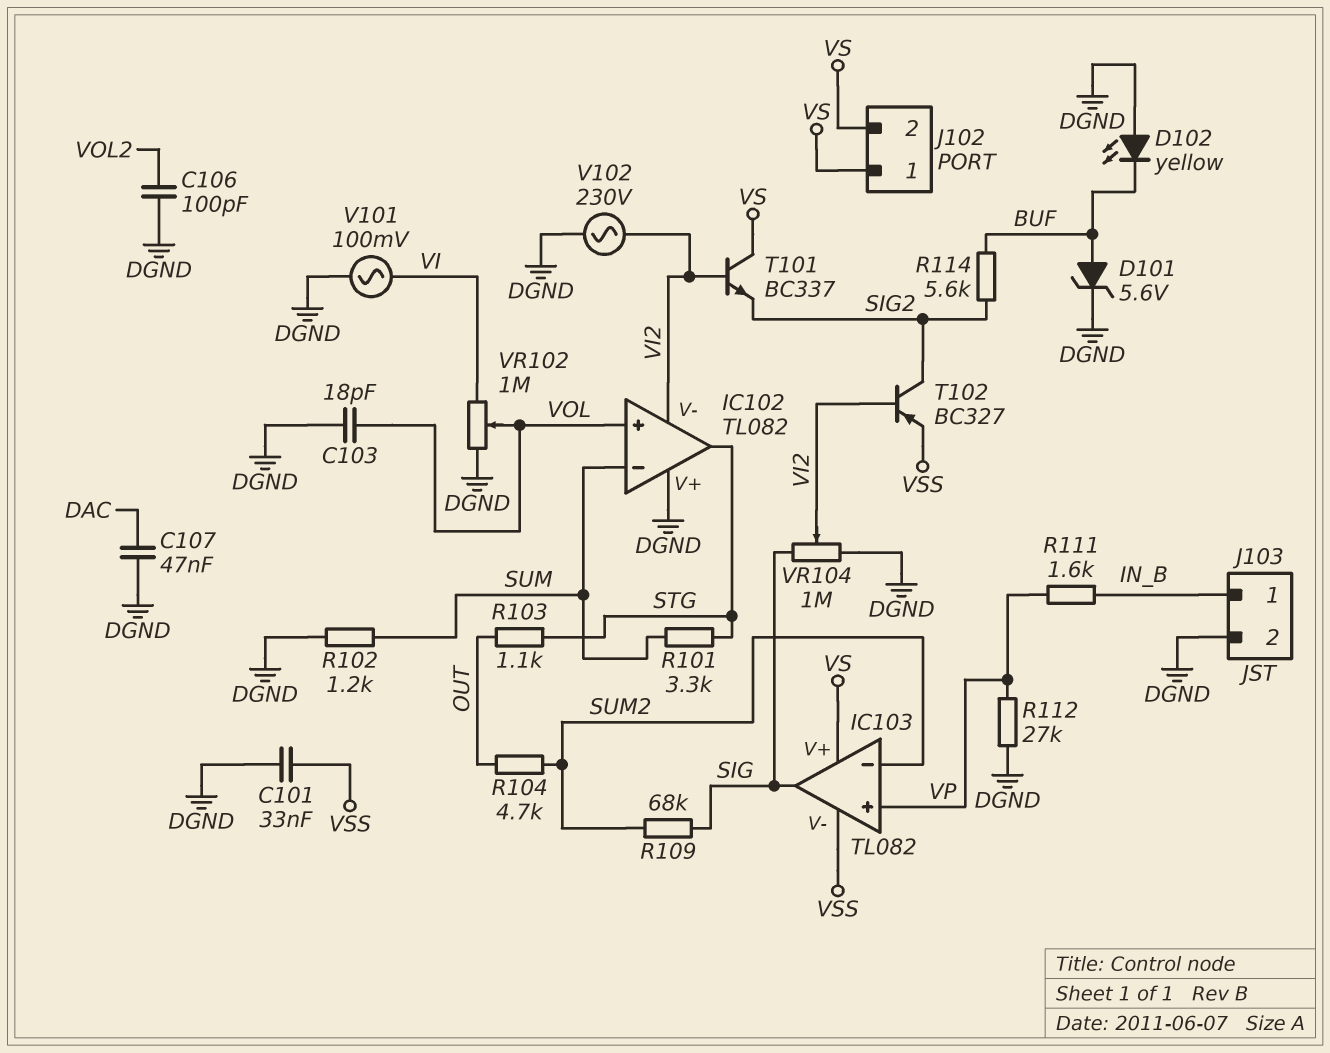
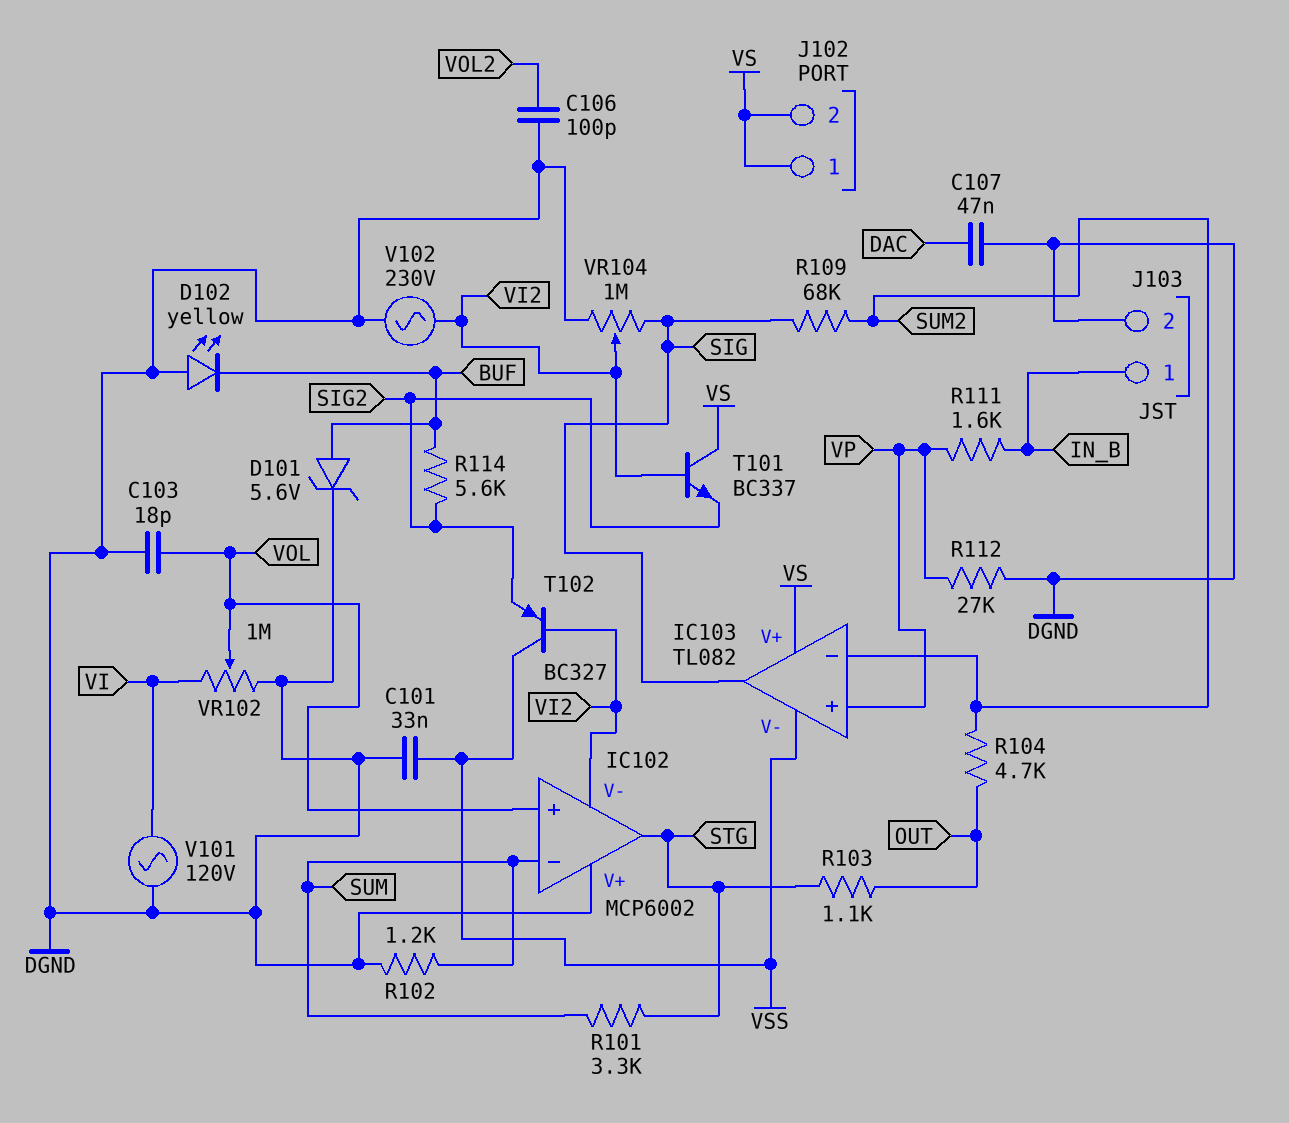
IC102: TL082 -> MCP6002
T102: PNP BC327 (B VI2, C SIG2, E VSS) -> PNP BC327 (B VI2, C VSS, E SIG2)
V101: AC 100mV (DGND, VI) -> AC 120V (DGND, VI)

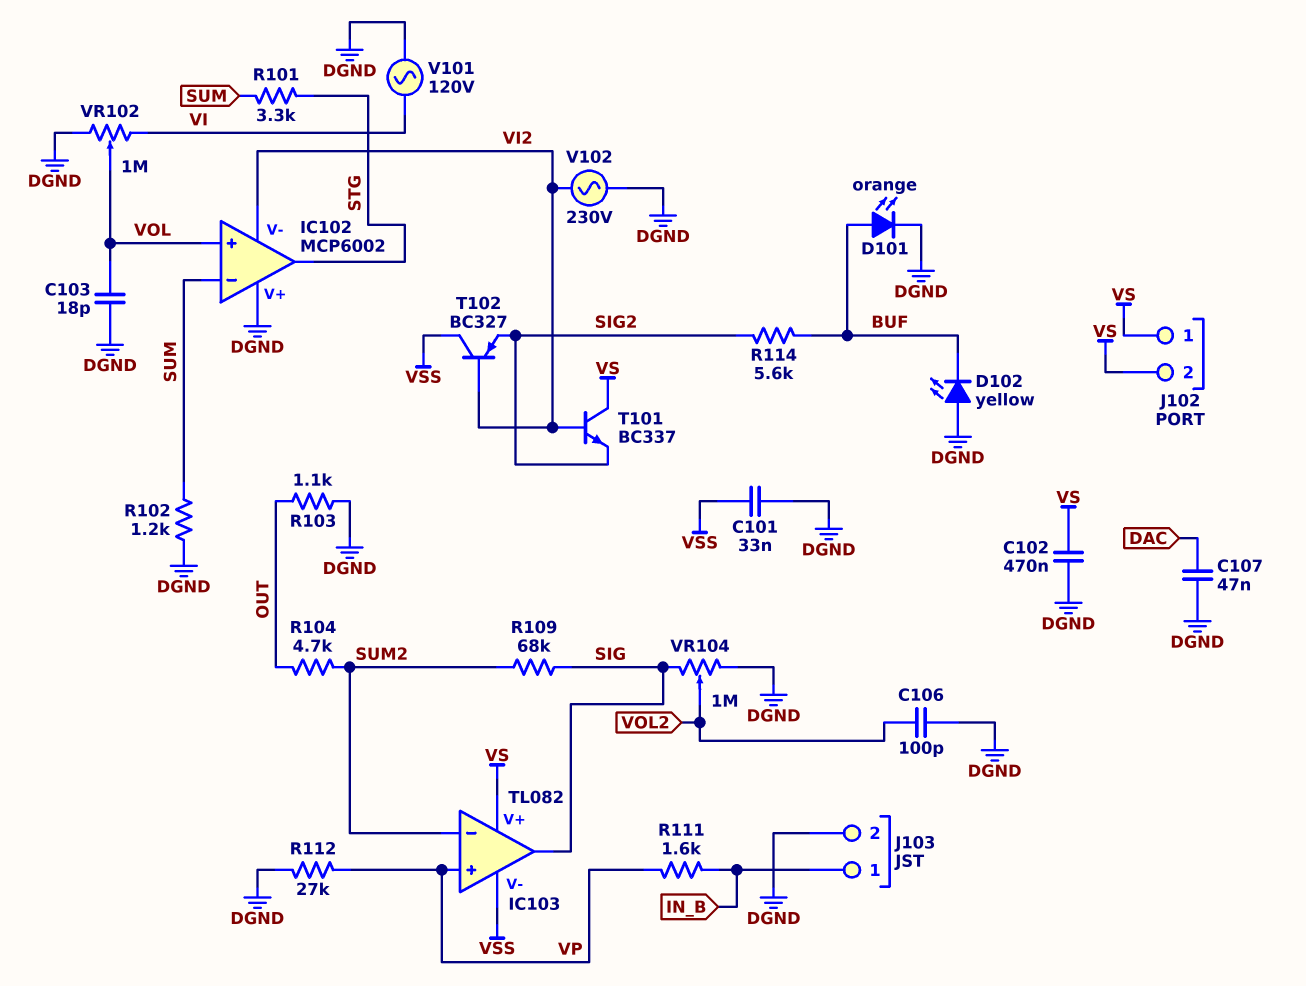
C102: none -> 470nF (DGND, VS)
D101: zener 5.6V (A BUF, K DGND) -> LED orange (A BUF, K DGND)
R103: 1.1k (OUT, STG) -> 1.1k (DGND, OUT)
VR104: 1M (DGND, SIG, wiper VI2) -> 1M (DGND, SIG, wiper VOL2)

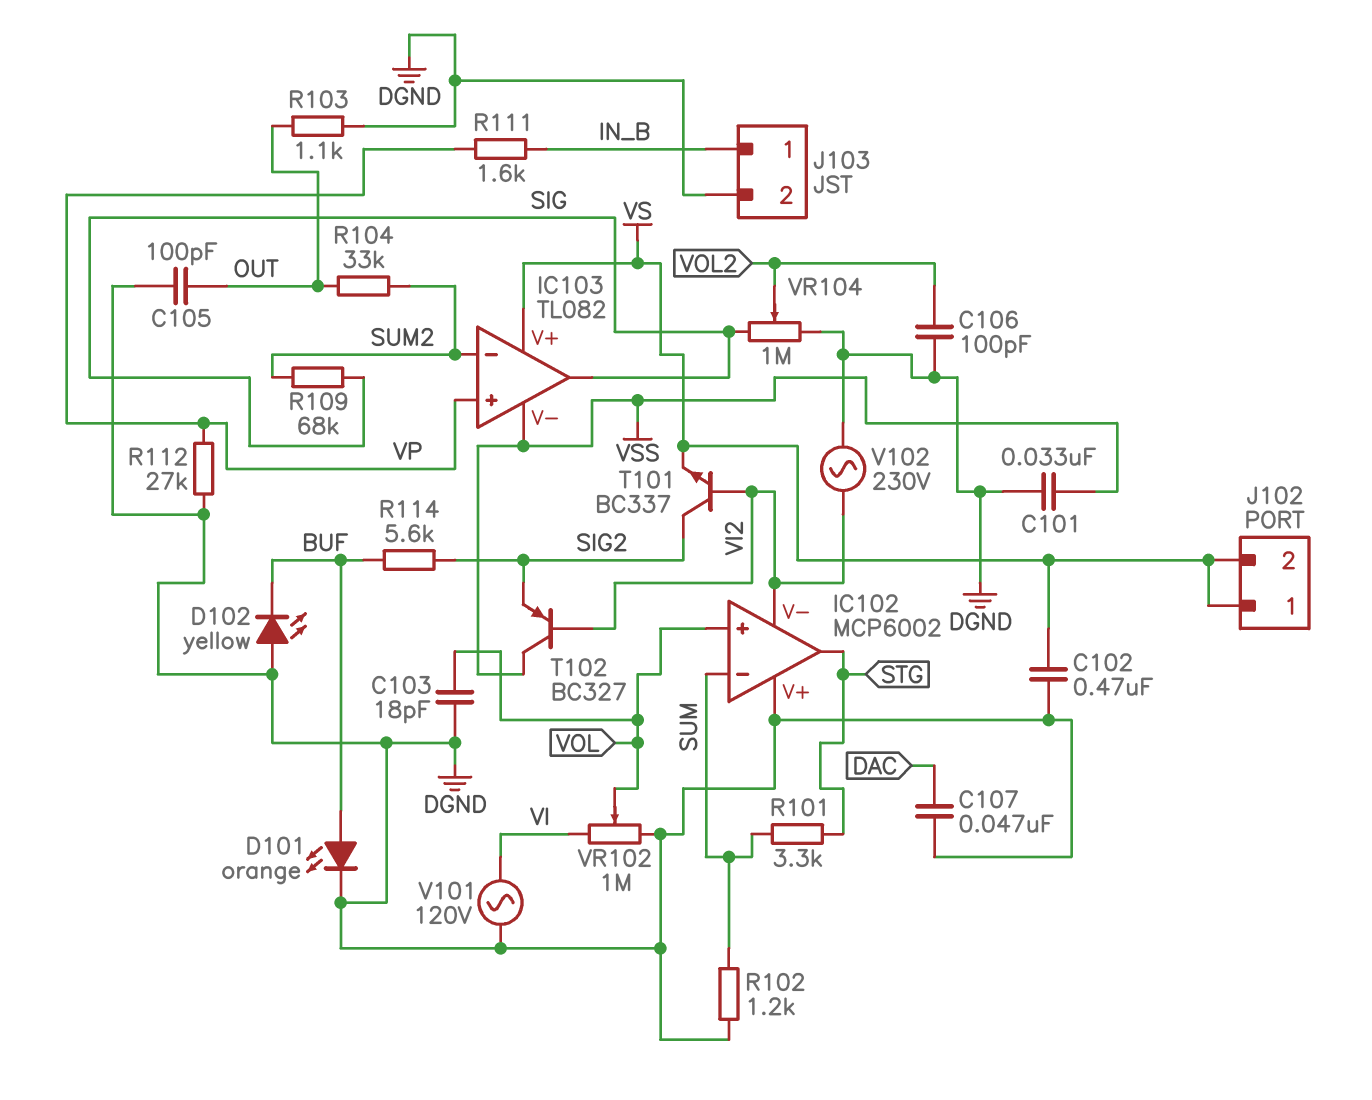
C105: none -> 100pF (DGND, OUT)
R104: 4.7k (OUT, SUM2) -> 33k (OUT, SUM2)
T101: NPN BC337 (B VI2, C VS, E SIG2) -> NPN BC337 (B VI2, C SIG2, E VS)

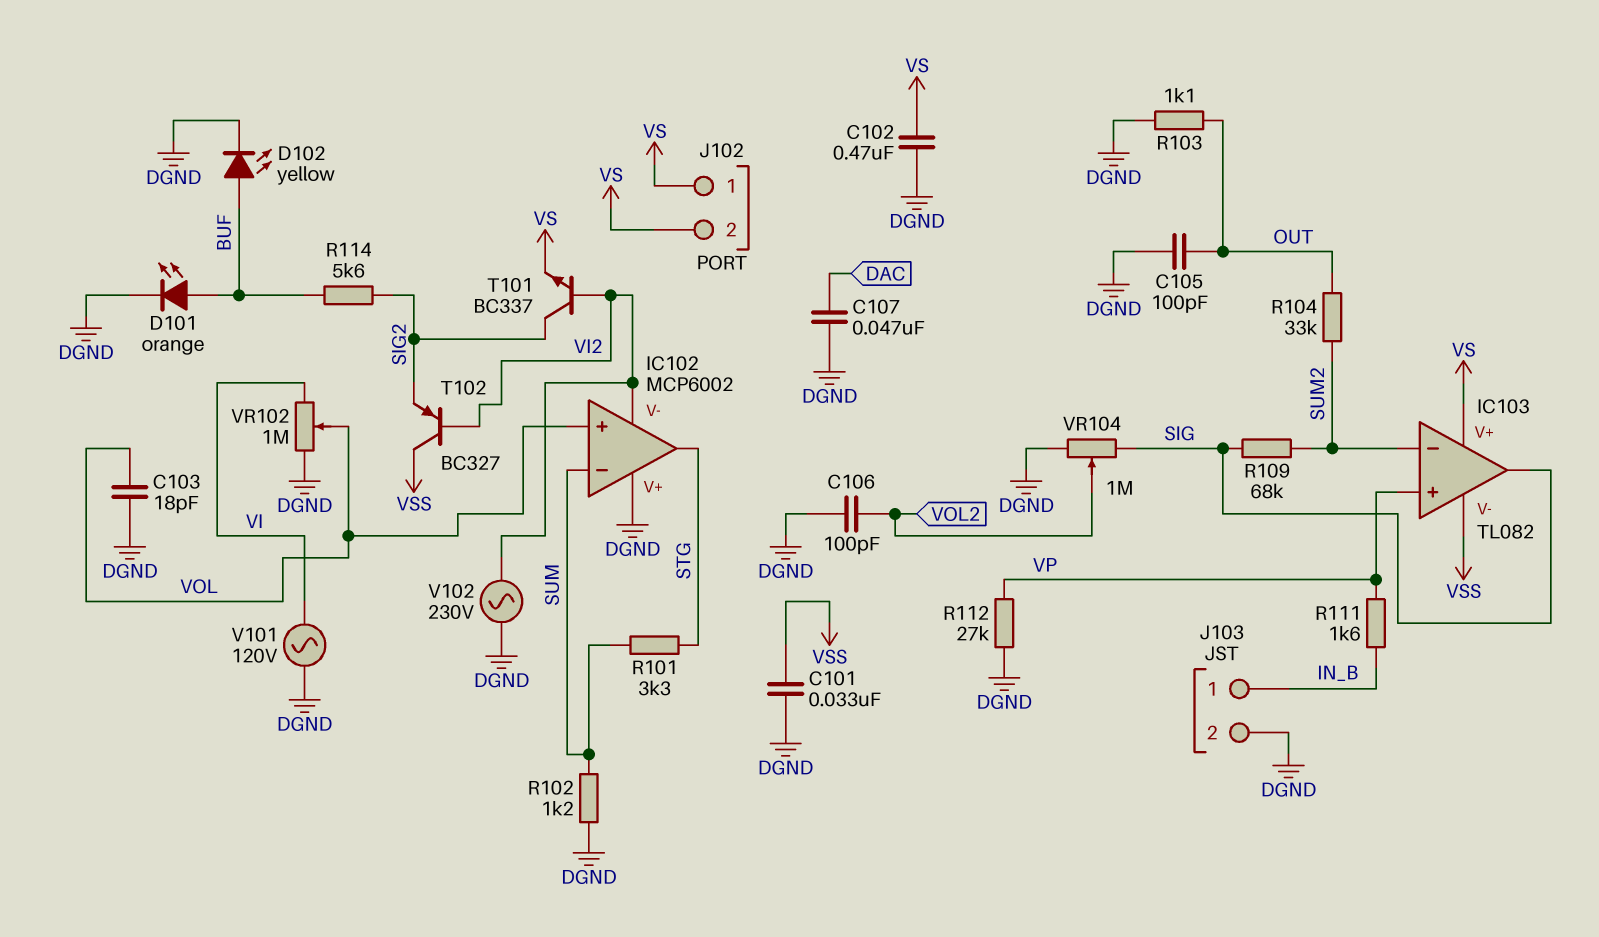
D102: LED yellow (A DGND, K BUF) -> LED yellow (A BUF, K DGND)

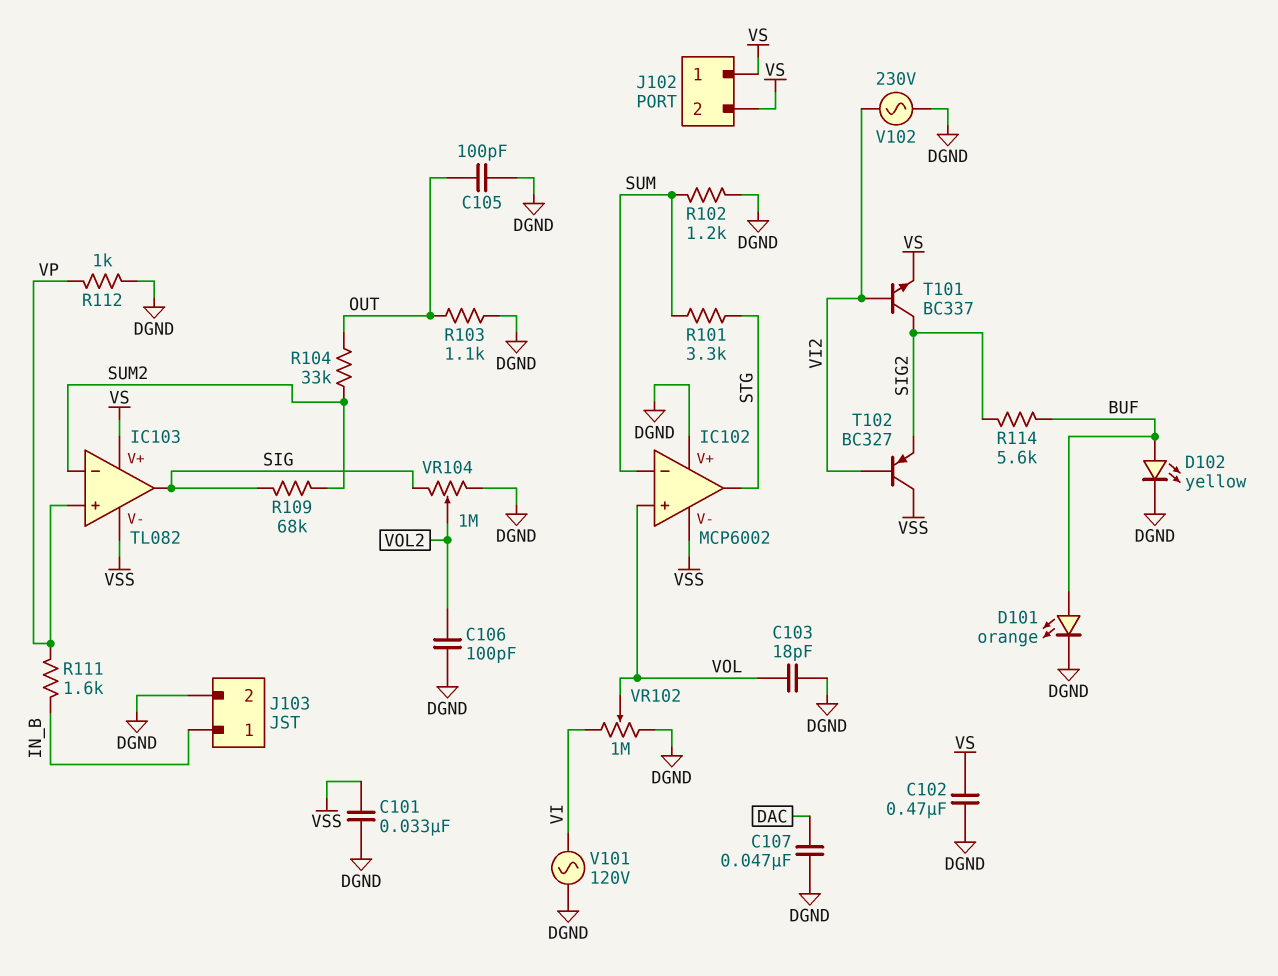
IC102 pin V-: VI2 -> VSS
R112: 27k (DGND, VP) -> 1k (DGND, VP)

